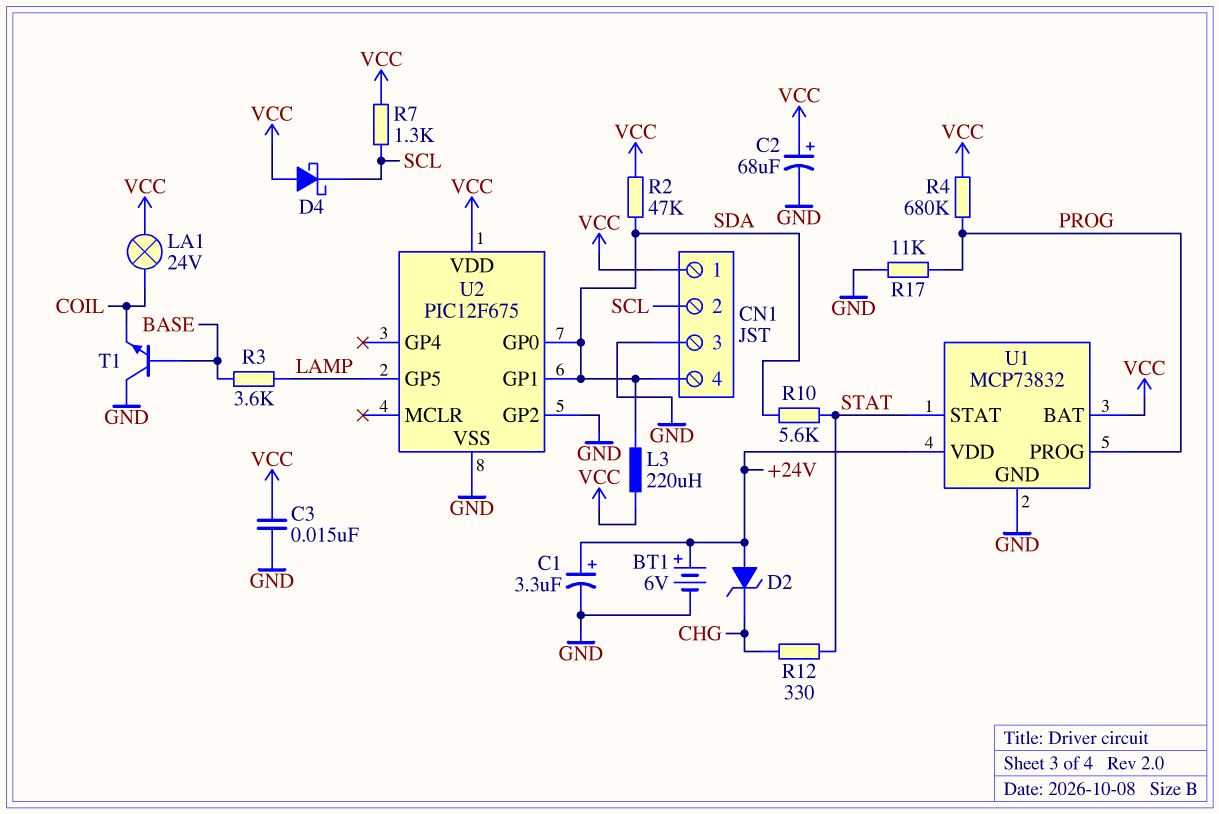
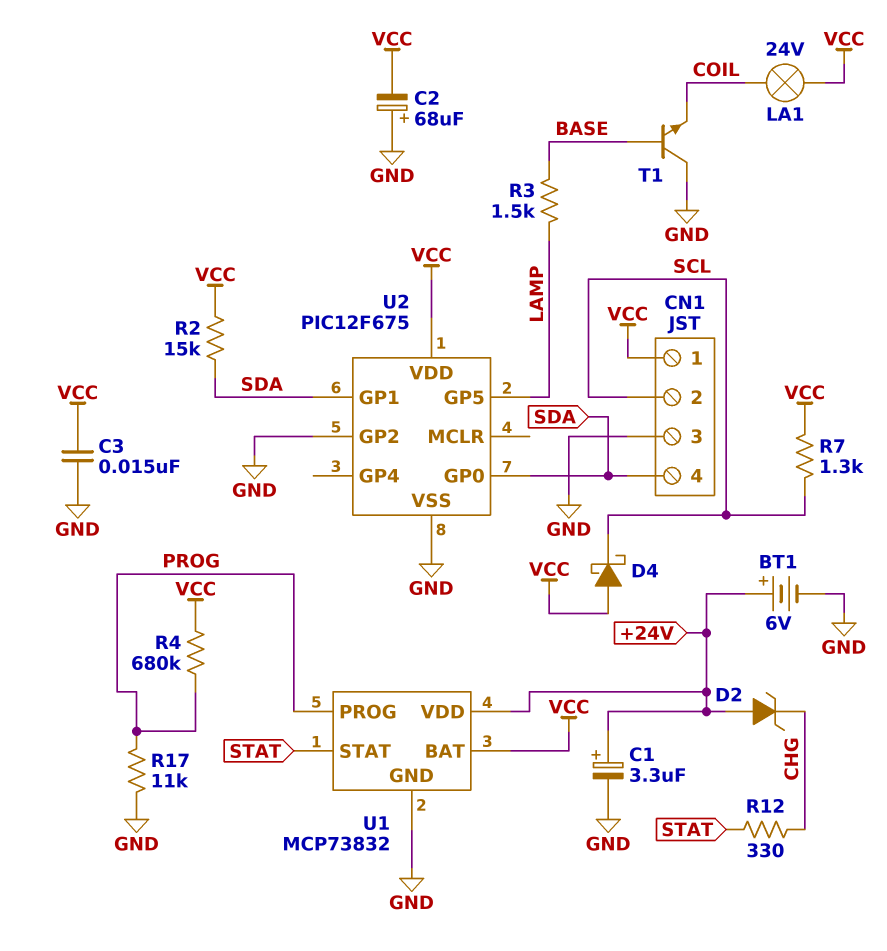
C2: 68uF (plus VCC, minus GND) -> 68uF (plus GND, minus VCC)
L3: 220uH (SDA, VCC) -> none
R2: 47k (SDA, VCC) -> 15k (SDA, VCC)
R3: 3.6k (BASE, LAMP) -> 1.5k (BASE, LAMP)
R10: 5.6k (SDA, STAT) -> none

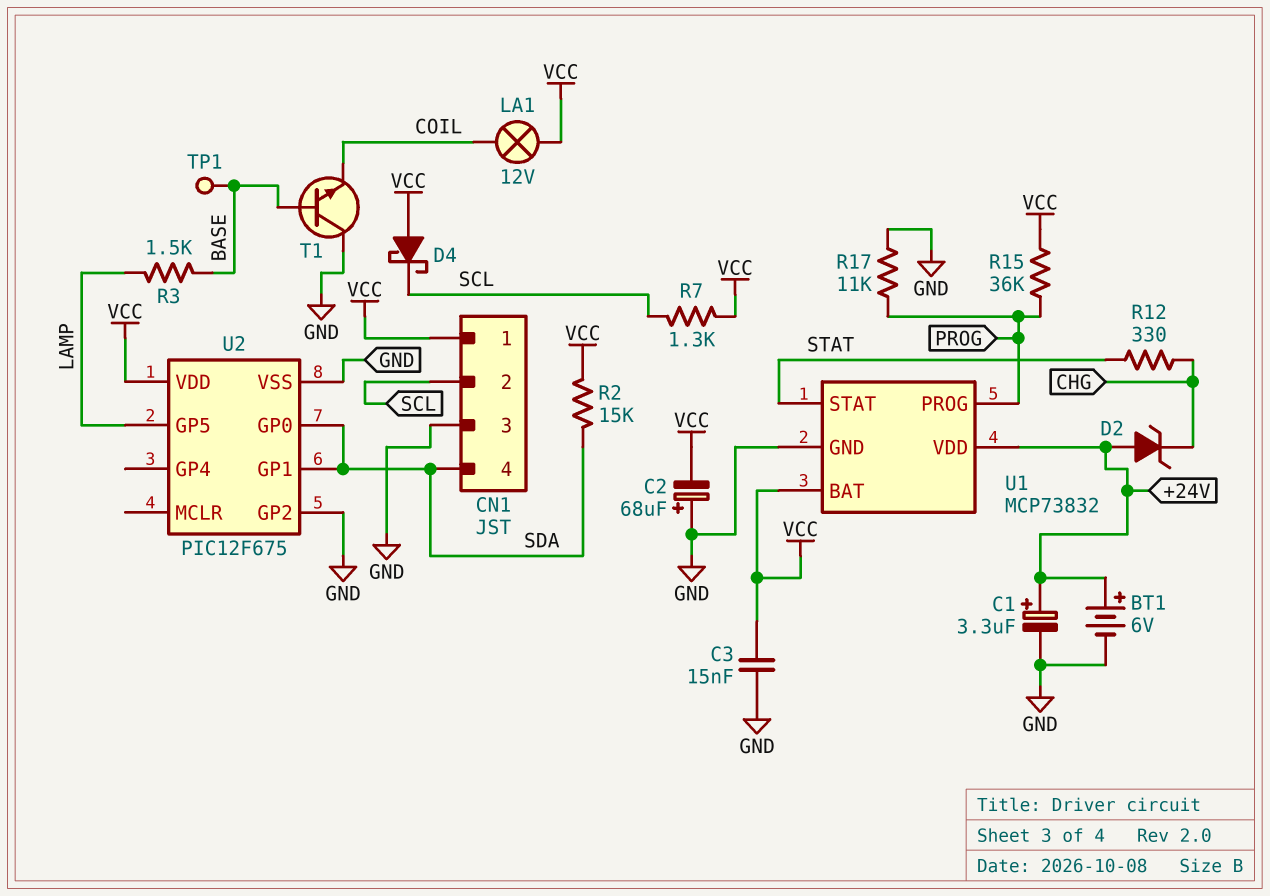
LA1: lamp 24V (COIL, VCC) -> lamp 12V (COIL, VCC)
R4: 680k (PROG, VCC) -> none
R15: none -> 36k (PROG, VCC)
TP1: none -> test point (BASE)

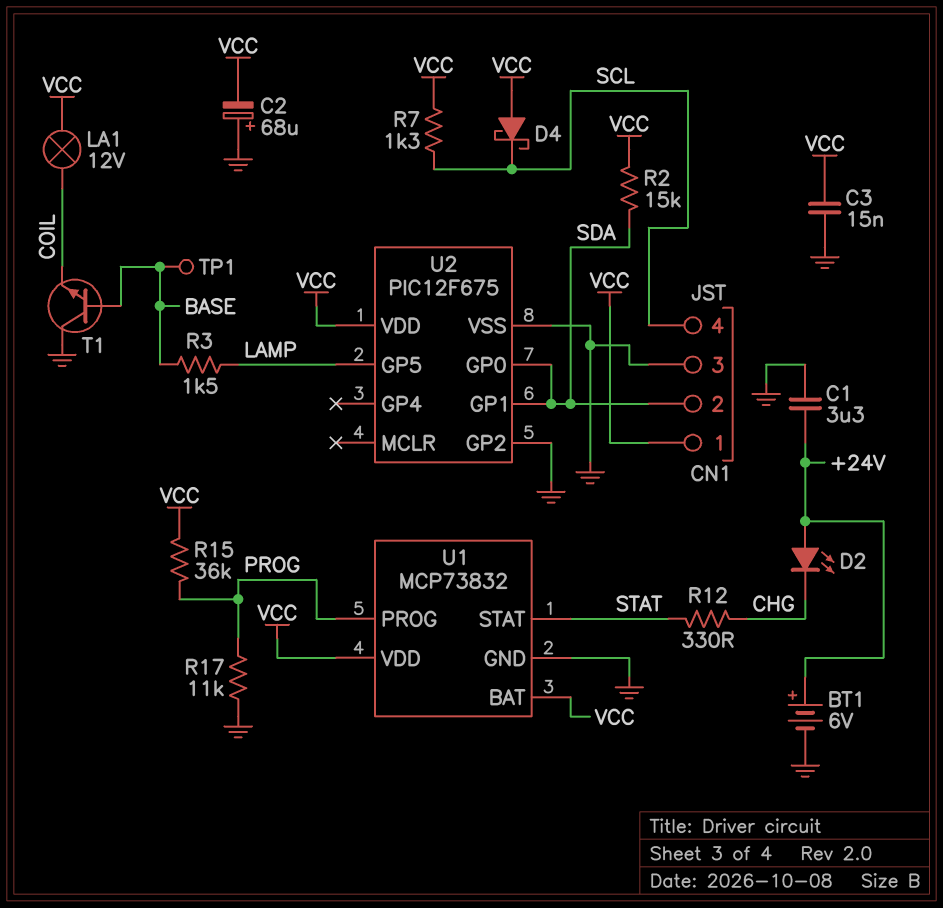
C1: 3.3uF (plus +24V, minus GND) -> 3.3uF (+24V, GND)
CN1 pin 2: SCL -> SDA
CN1 pin 4: SDA -> SCL
D2: zener (A +24V, K CHG) -> LED (A +24V, K CHG)
U1 pin VDD: +24V -> VCC

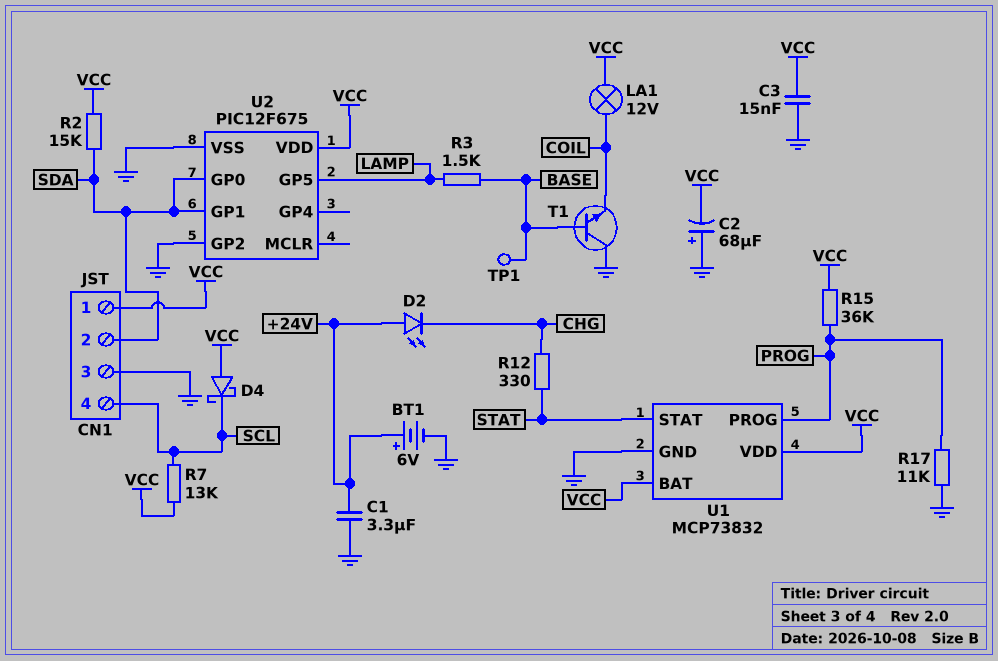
R7: 1.3k (SCL, VCC) -> 13k (SCL, VCC)

